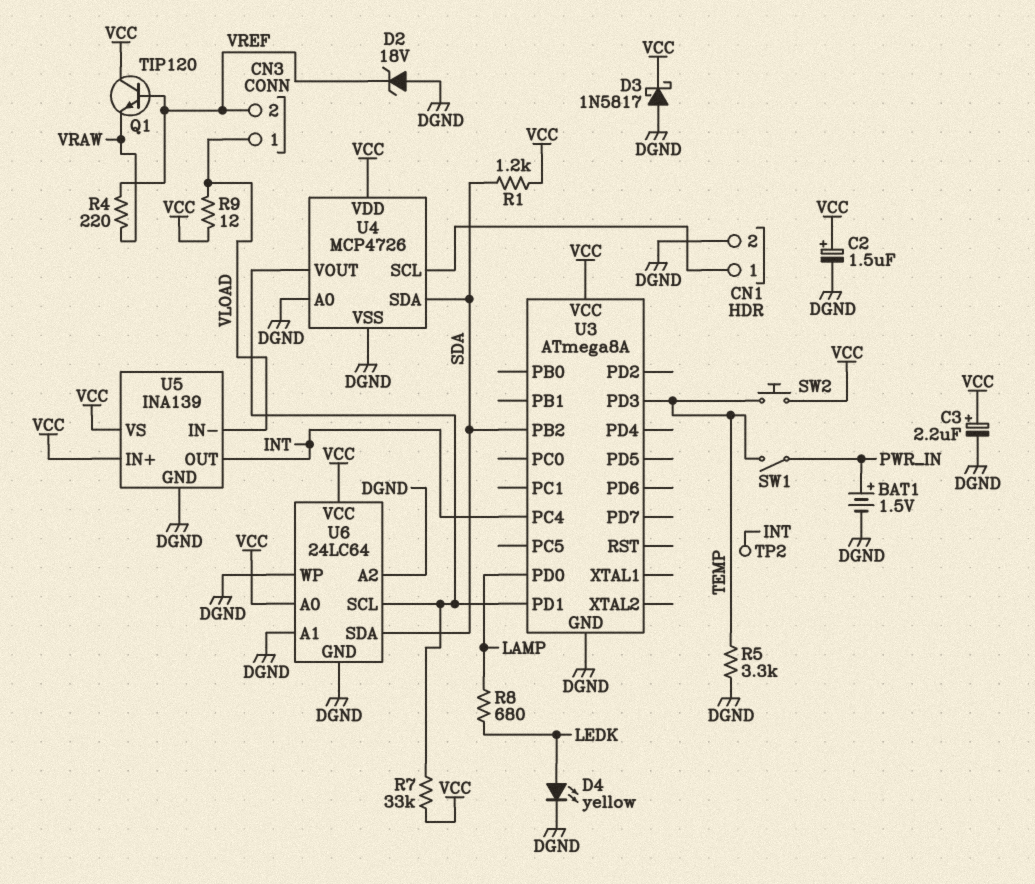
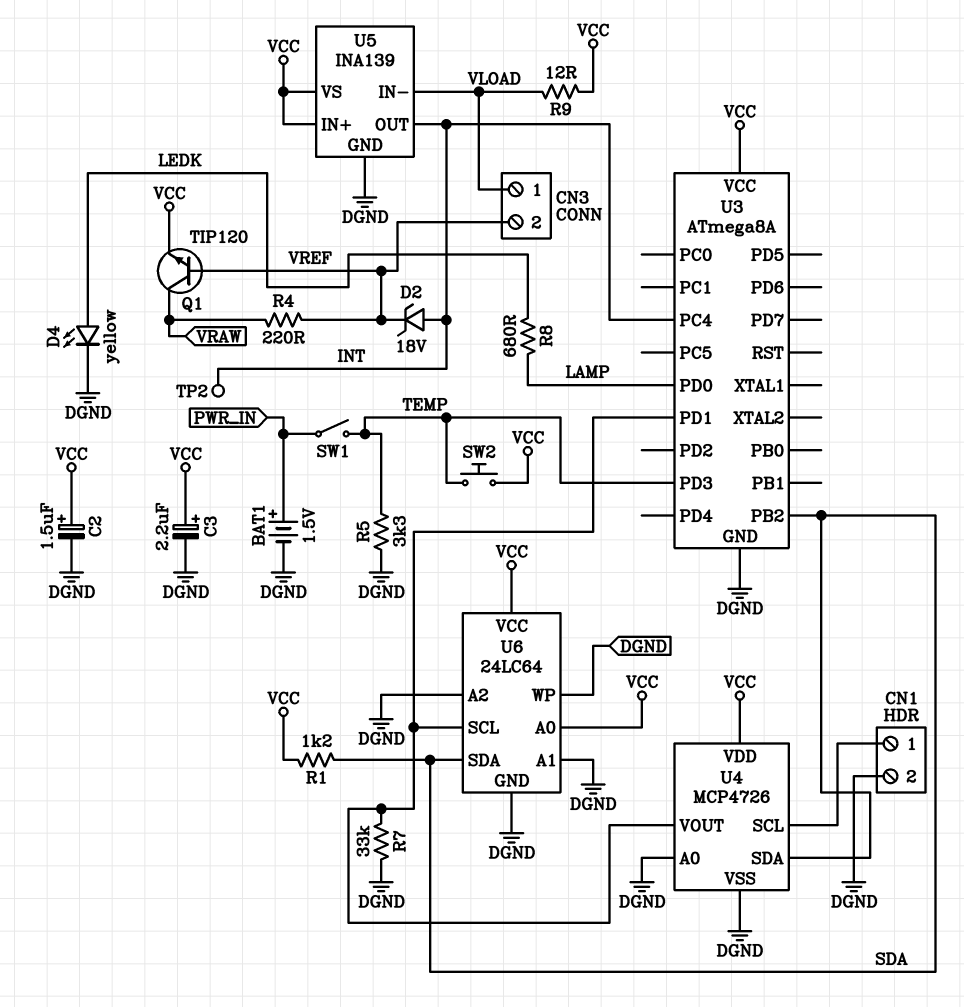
D2: zener 18V (A DGND, K VREF) -> zener 18V (A INT, K VREF)
D3: schottky 1N5817 (A DGND, K VCC) -> none
Q1: NPN TIP120 (B VREF, C VCC, E VRAW) -> NPN TIP120 (B VREF, C VRAW, E VCC)
R7: 33k (U3/PD1, VCC) -> 33k (DGND, U3/PD1)

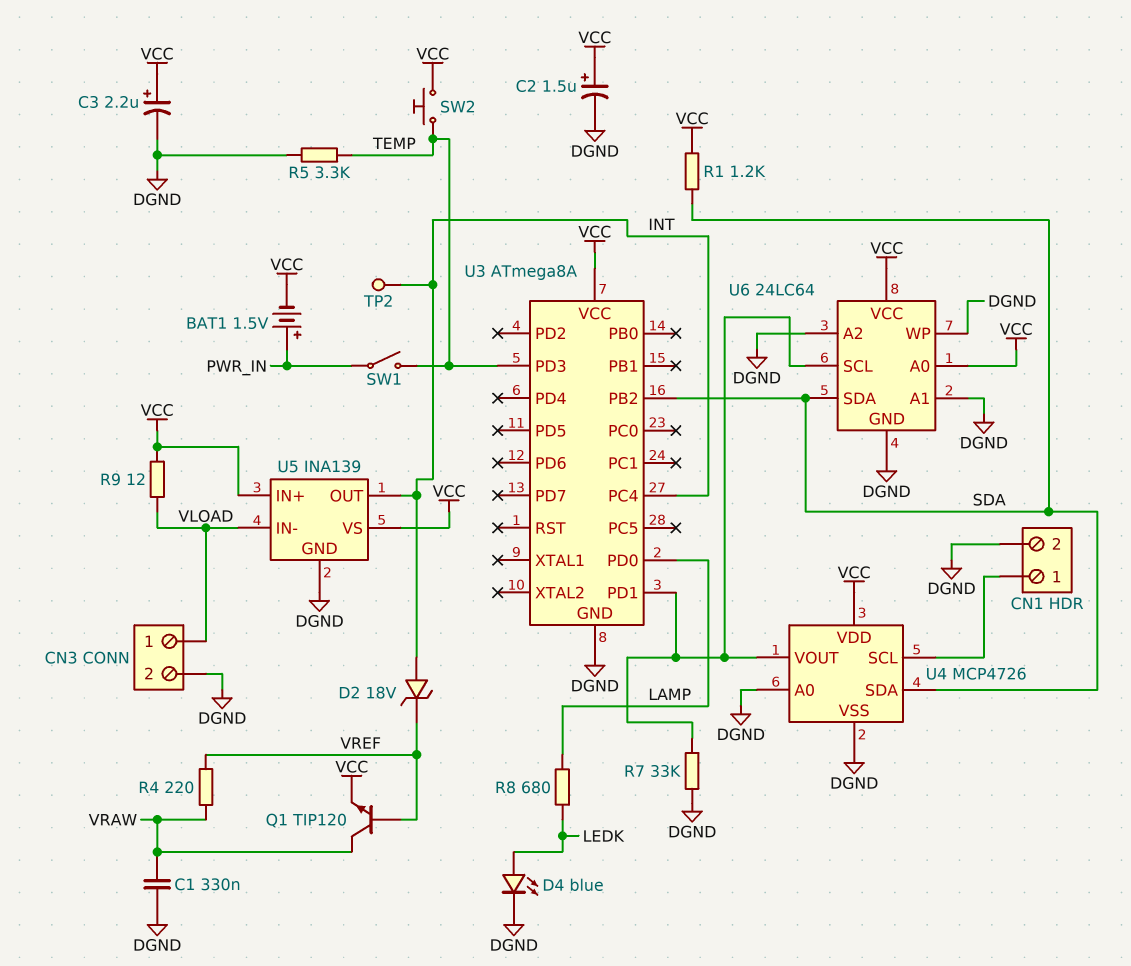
BAT1: 1.5V (plus PWR_IN, minus DGND) -> 1.5V (plus PWR_IN, minus VCC)
C1: none -> 330nF (DGND, VRAW)
CN3 pin 2: VREF -> DGND
D4: LED yellow (A LEDK, K DGND) -> LED blue (A LEDK, K DGND)

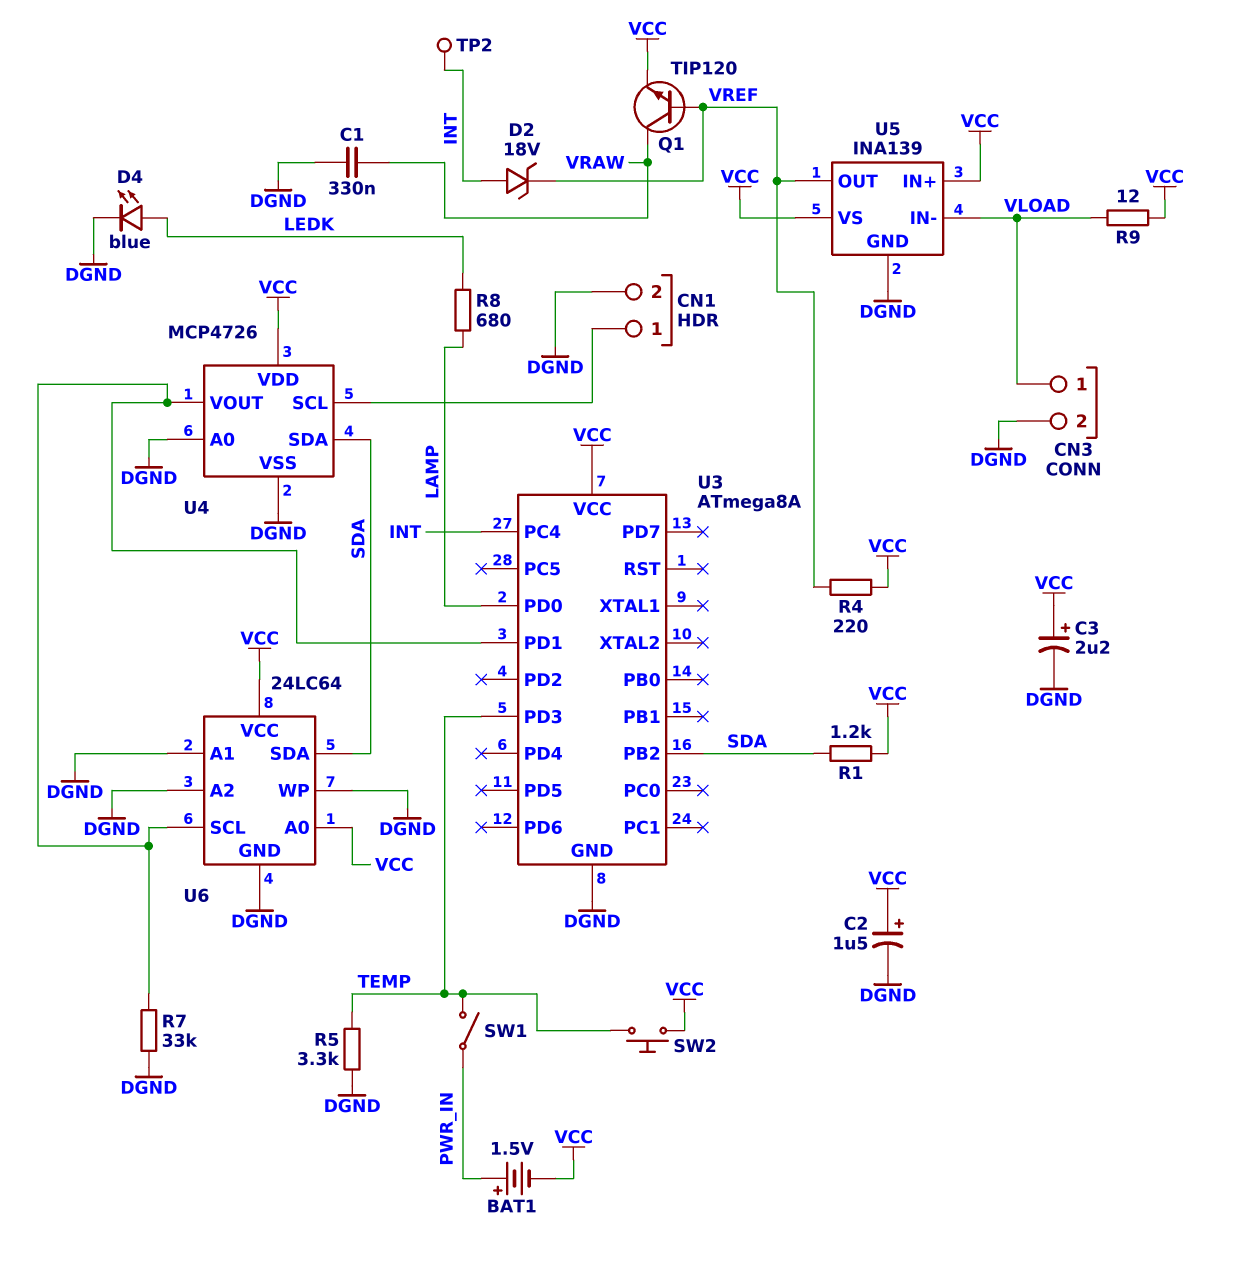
R4: 220 (VRAW, VREF) -> 220 (VCC, VREF)
U5 pin OUT: INT -> VREF

